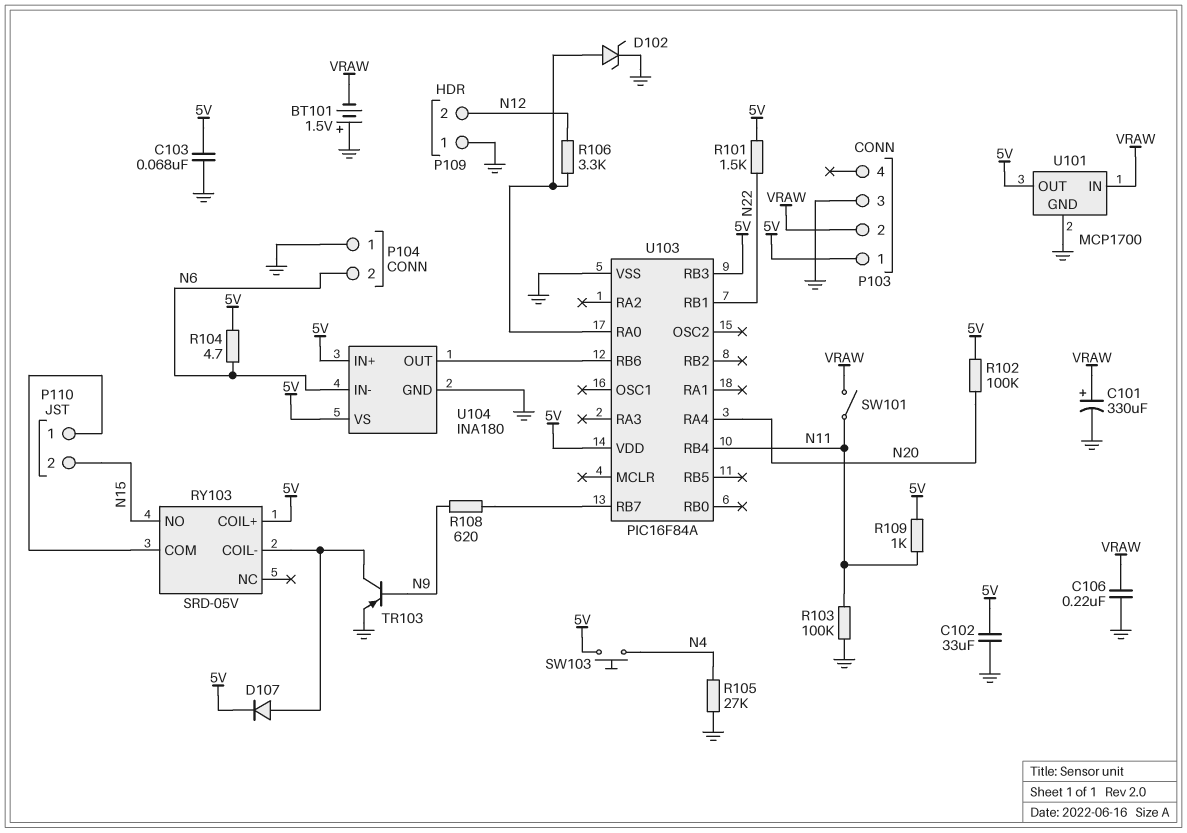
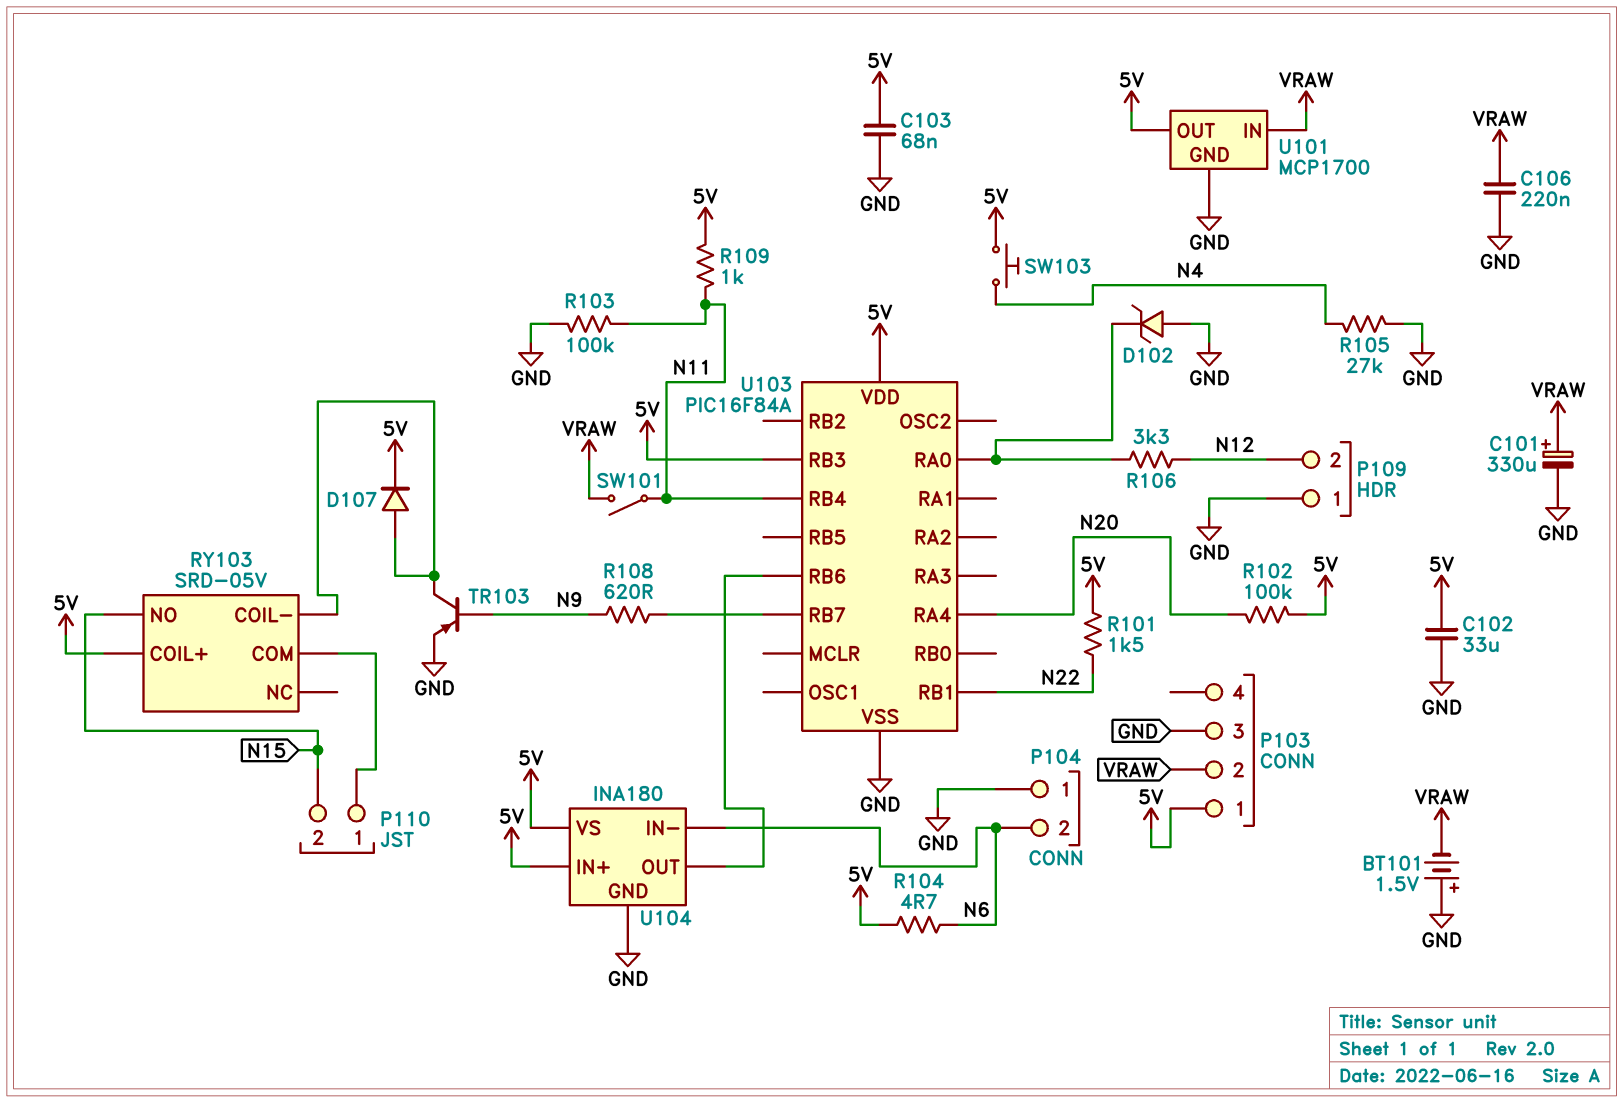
D102: zener (A U103/RA0, K GND) -> zener (A GND, K U103/RA0)

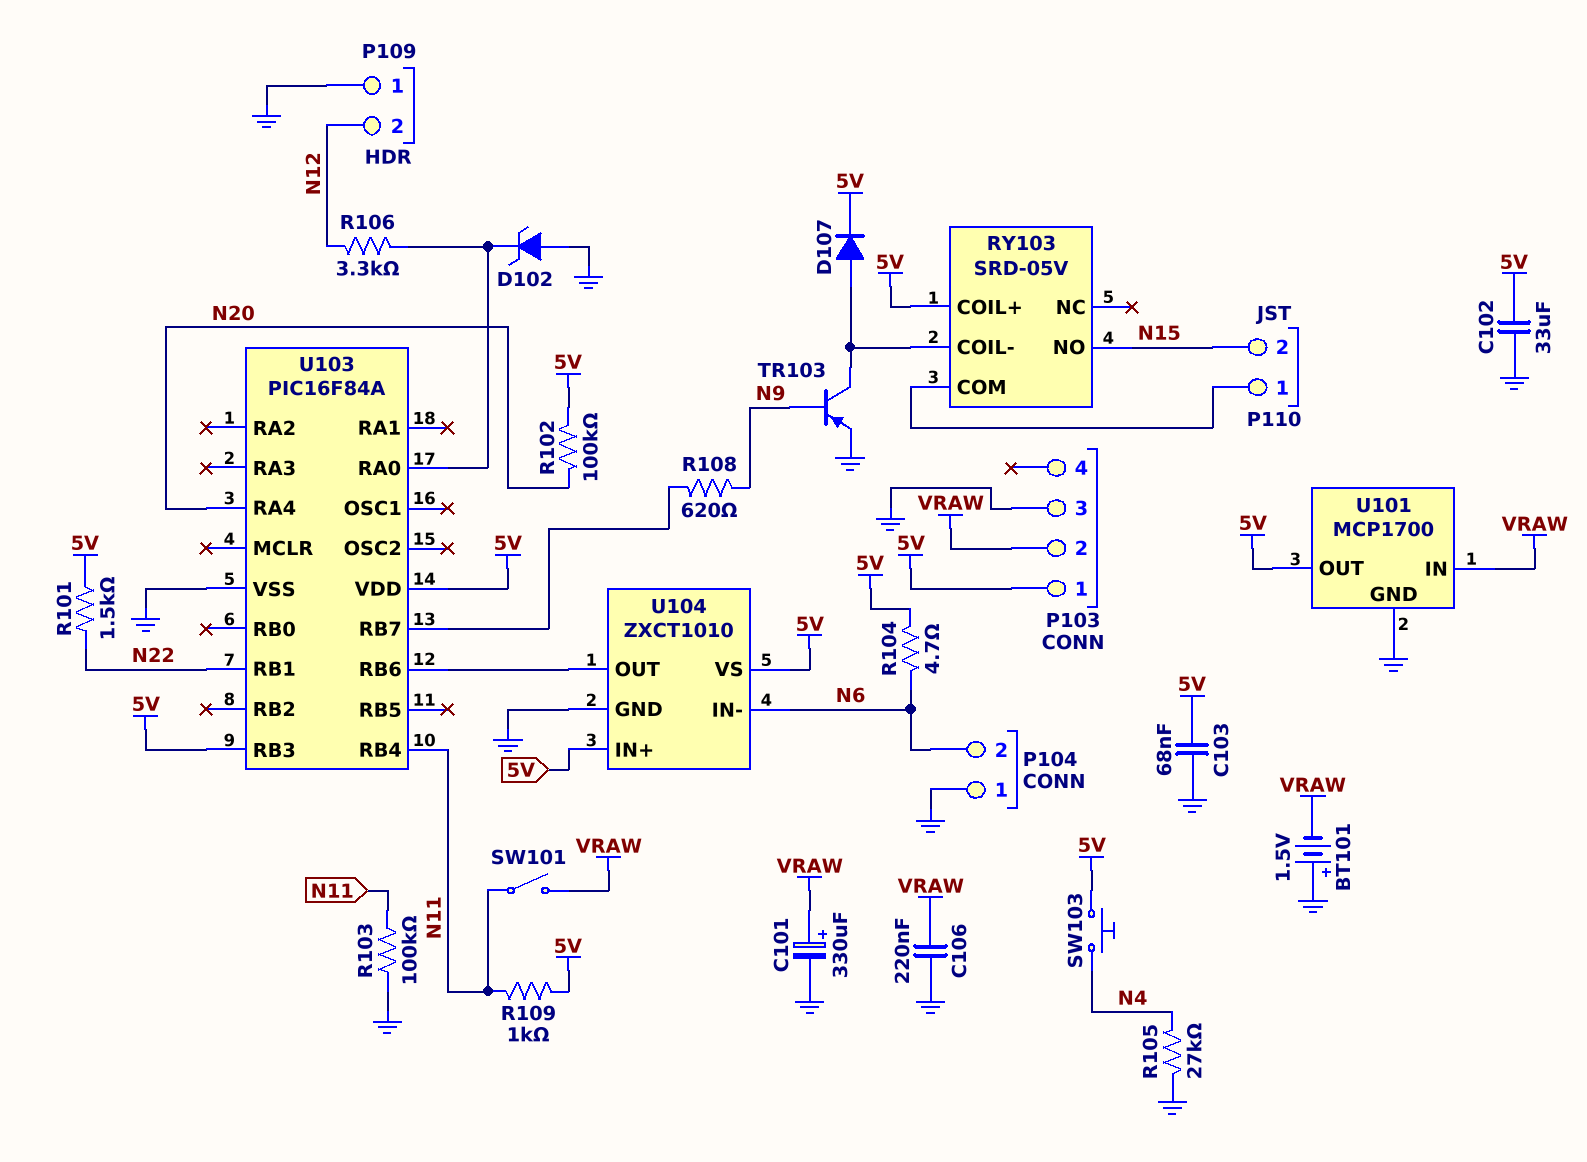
U104: INA180 -> ZXCT1010

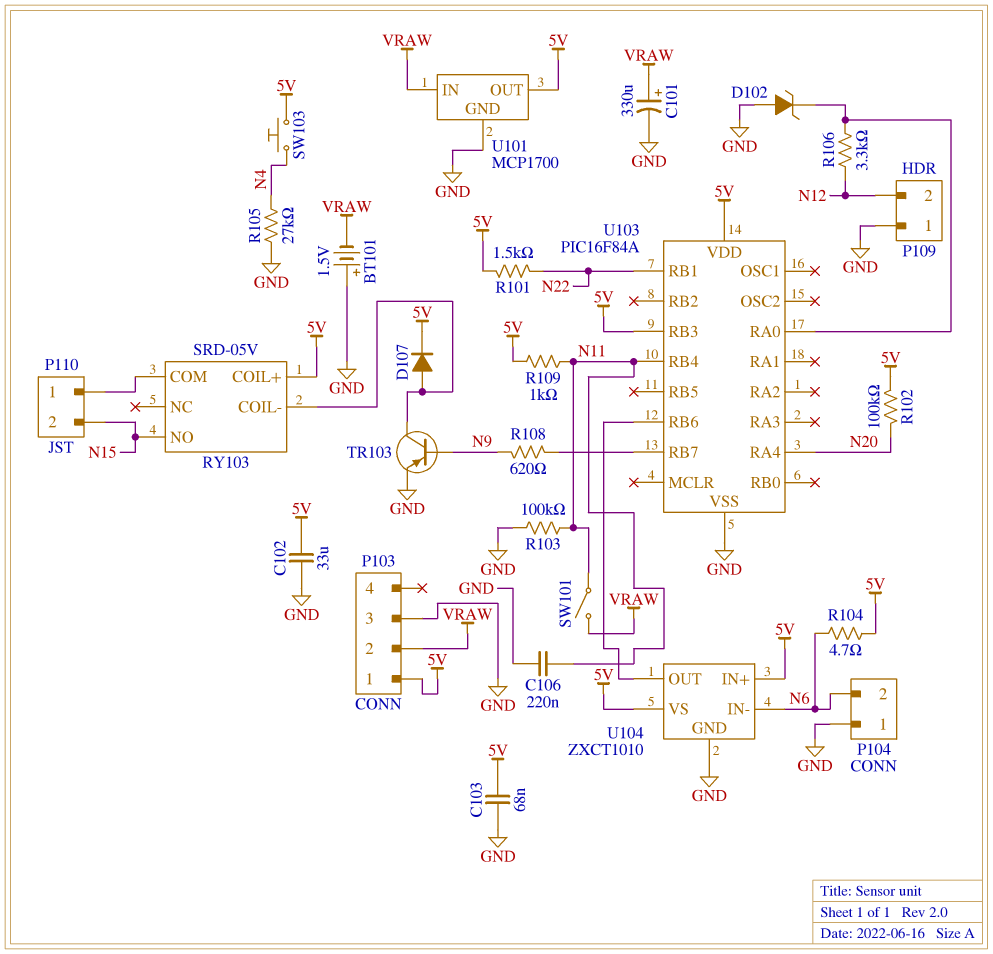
C106: 220nF (GND, VRAW) -> 220nF (GND, N11)

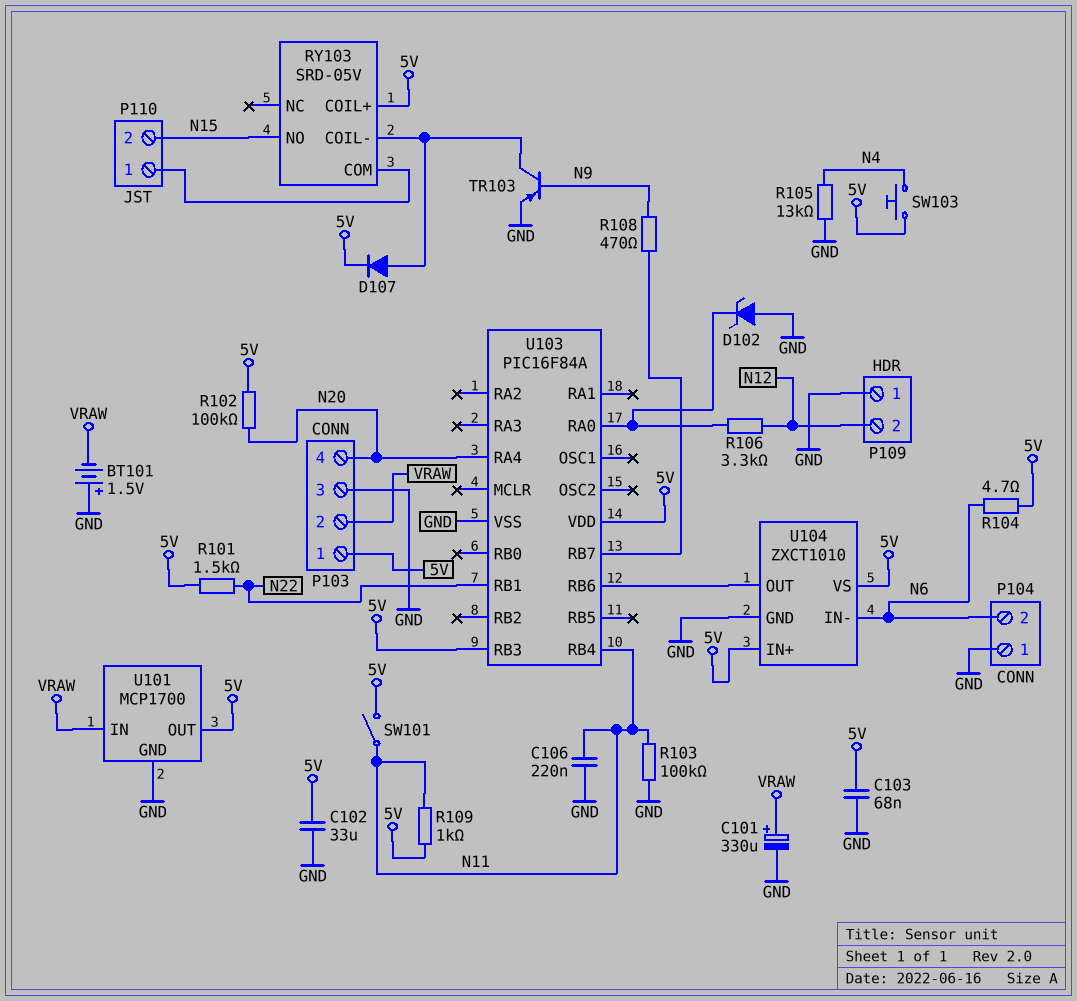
P103 pin 4: none -> N20
R105: 27k (GND, N4) -> 13k (GND, N4)
R108: 620 (N9, U103/RB7) -> 470 (N9, U103/RB7)
SW101: switch (N11, VRAW) -> switch (5V, N11)

